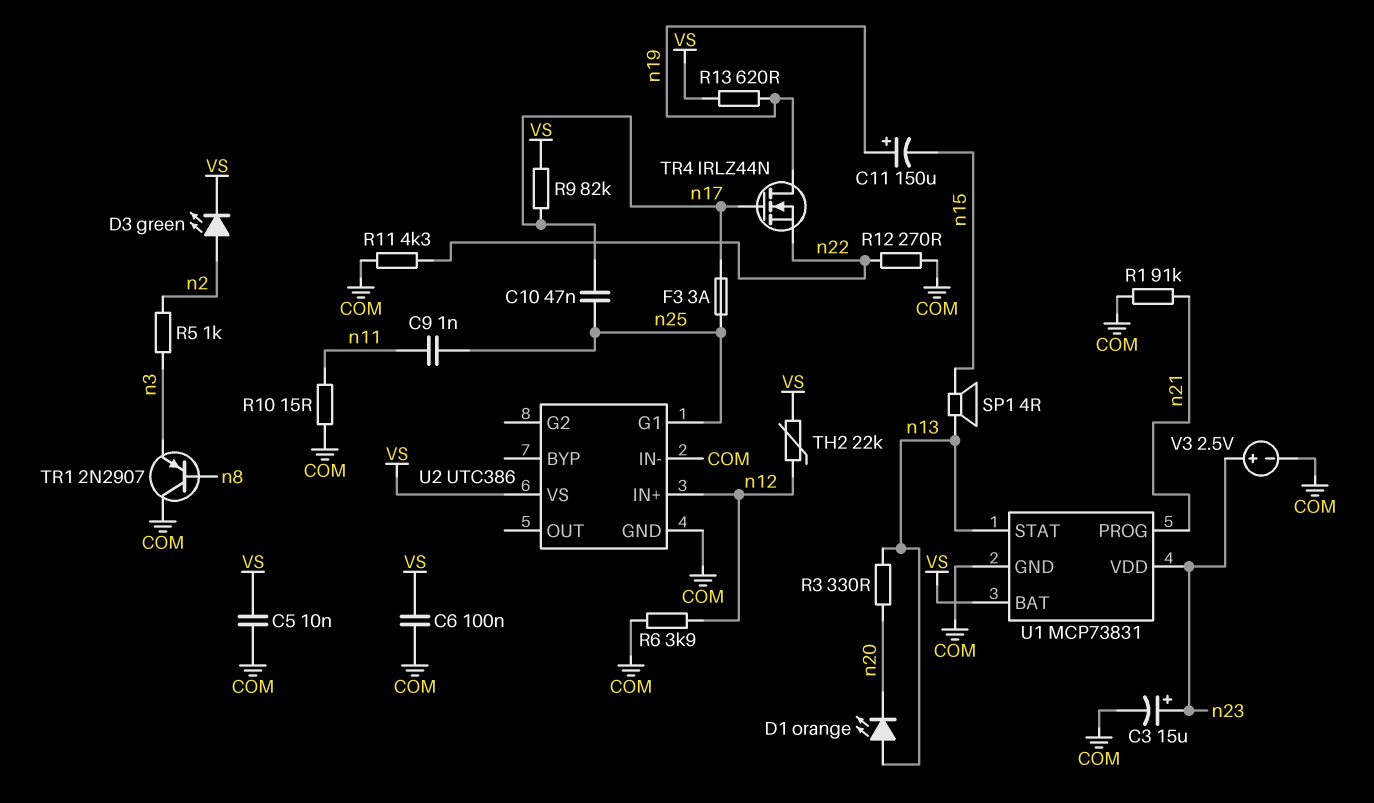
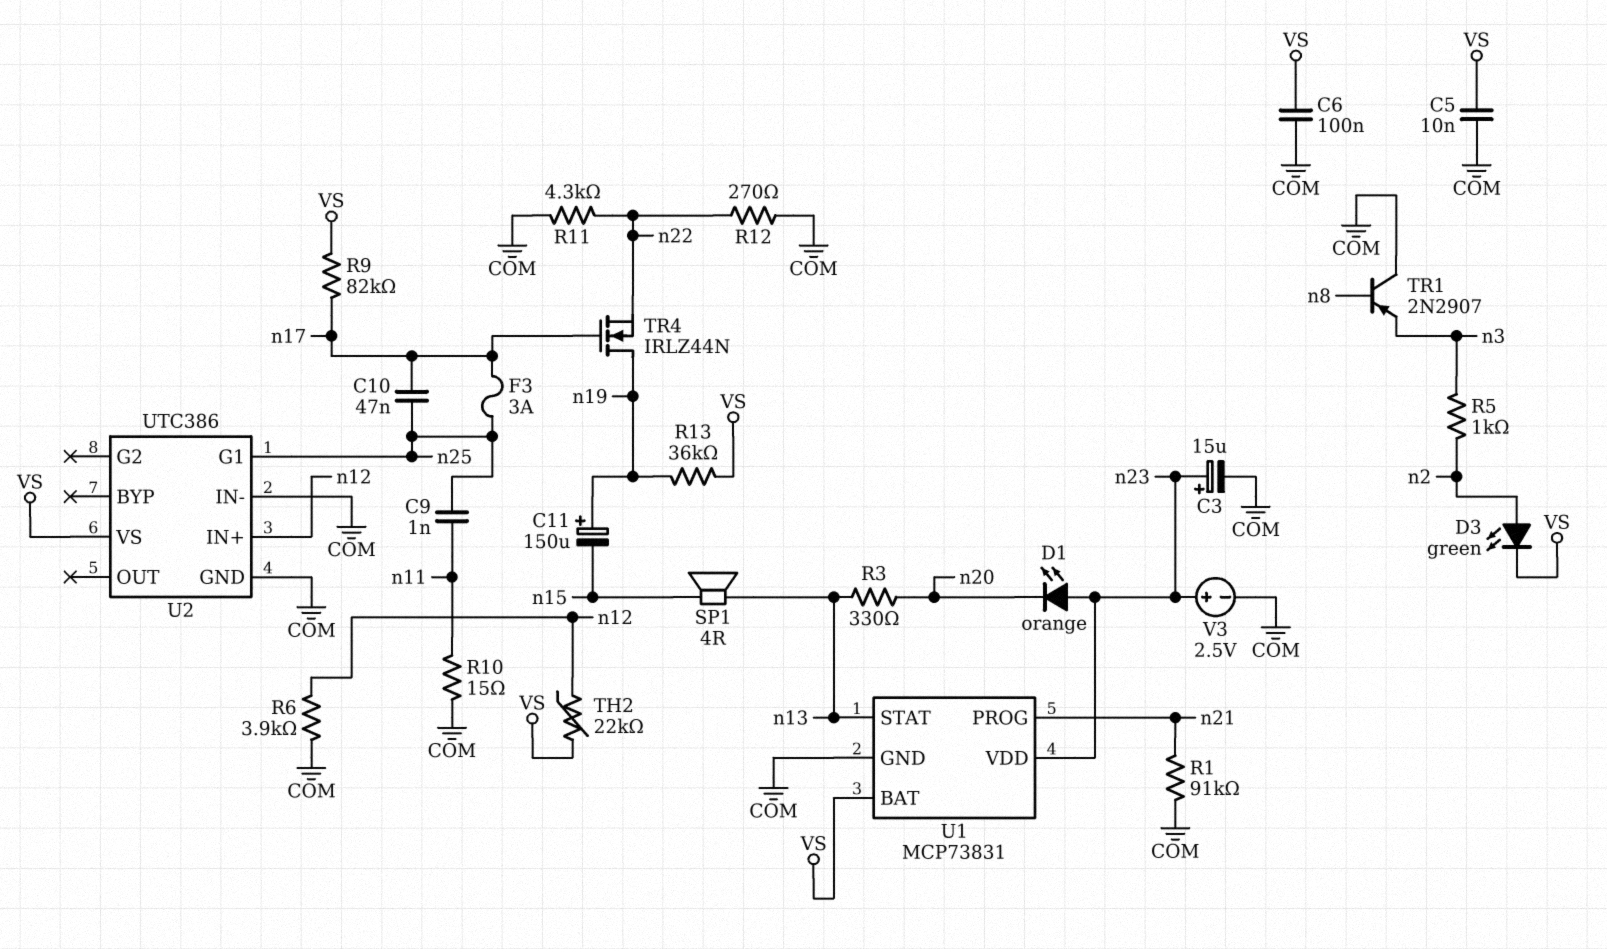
D1: LED orange (A n13, K n20) -> LED orange (A n23, K n20)
R13: 620 (VS, n19) -> 36k (VS, n19)

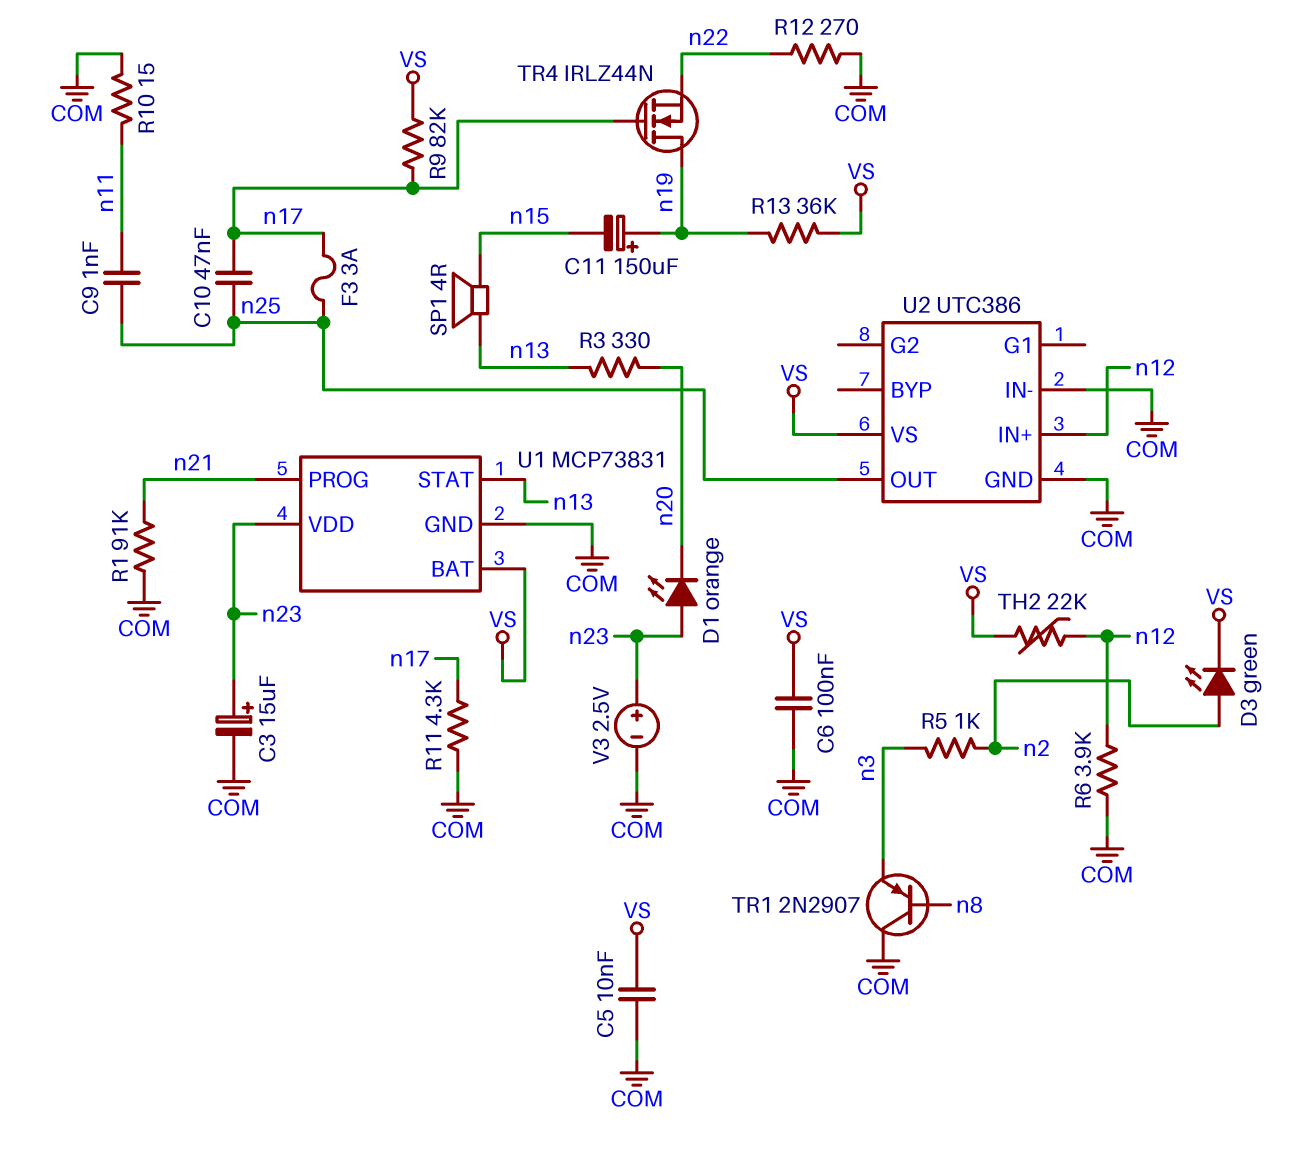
R11: 4.3k (COM, n22) -> 4.3k (COM, n17)
U2 pin G1: n25 -> none
U2 pin OUT: none -> n25

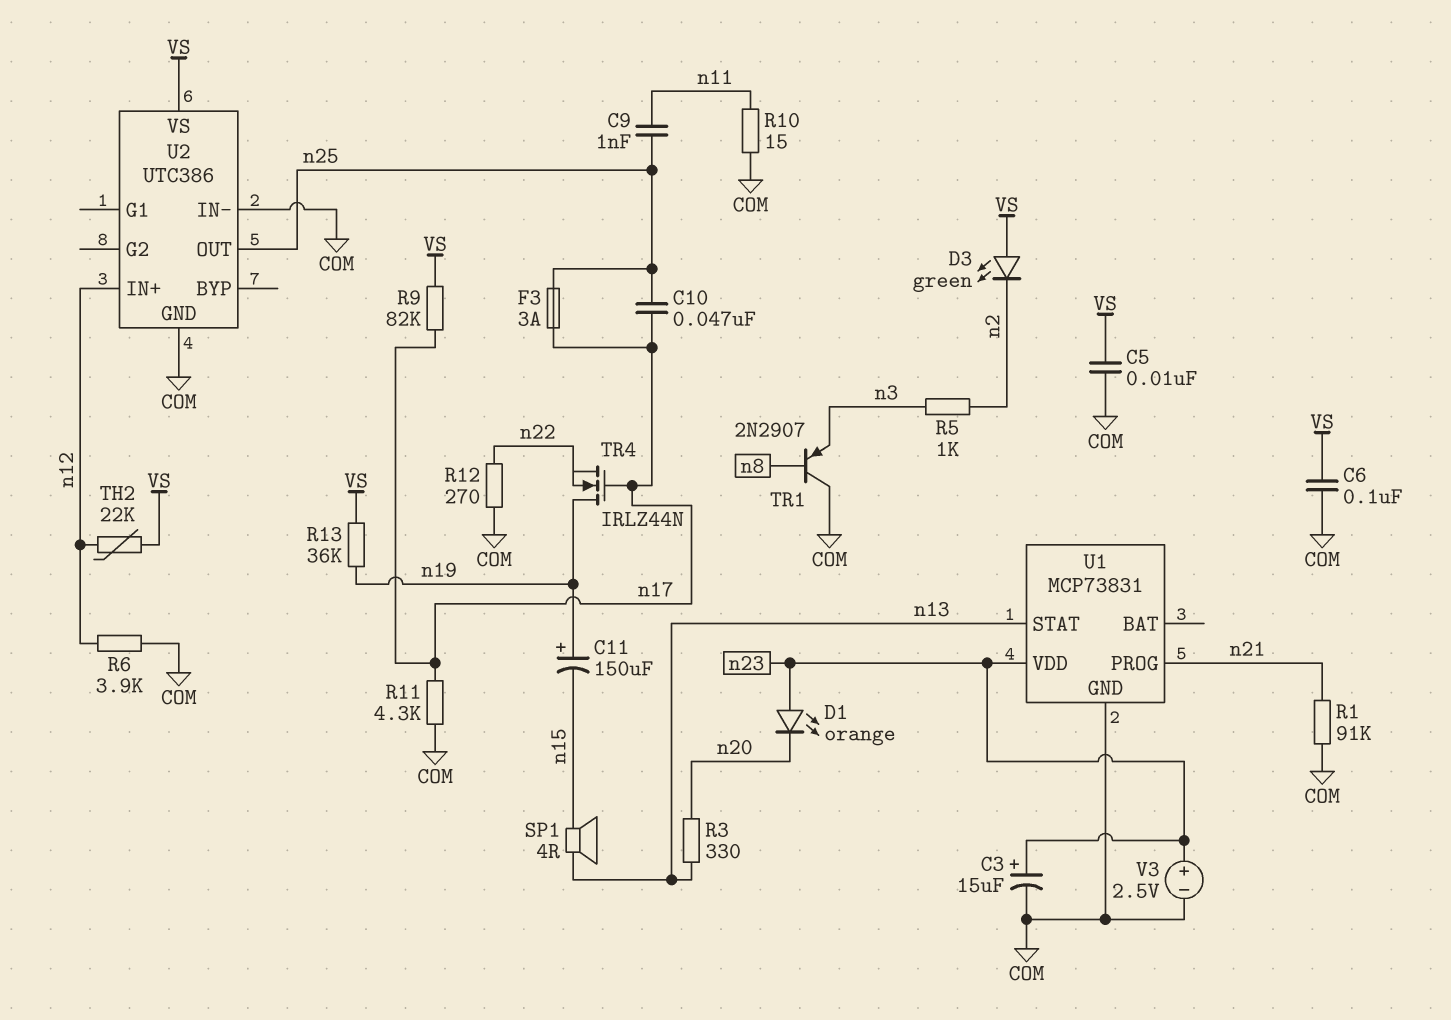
D3: LED green (A n2, K VS) -> LED green (A VS, K n2)
U1 pin BAT: VS -> none

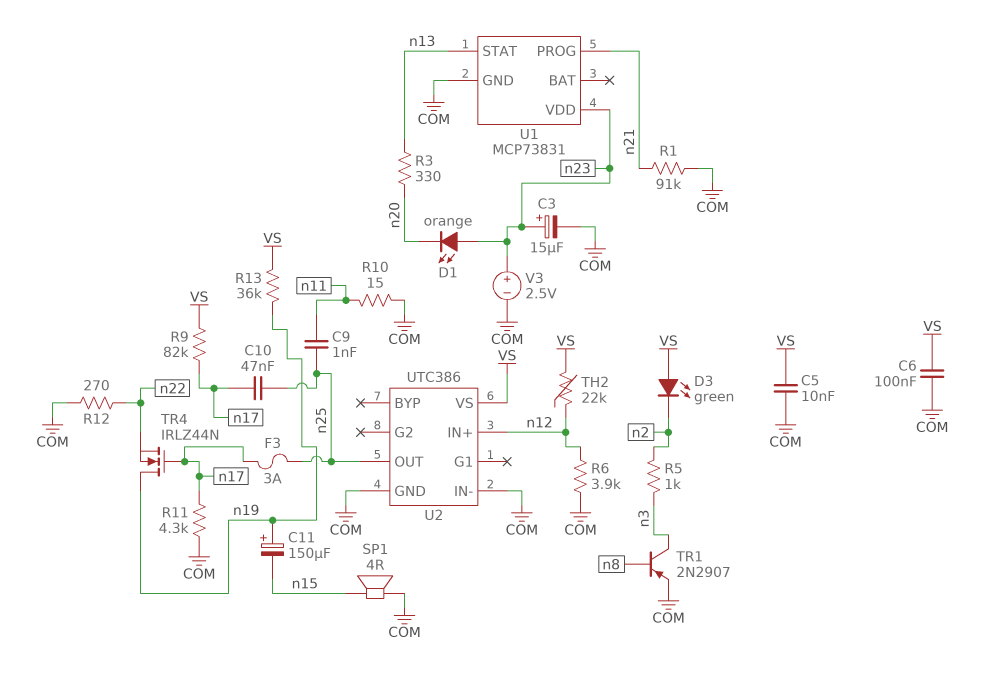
SP1: speaker 4R (n13, n15) -> speaker 4R (COM, n15)
TR1: PNP 2N2907 (B n8, C COM, E n3) -> PNP 2N2907 (B n8, C n3, E COM)

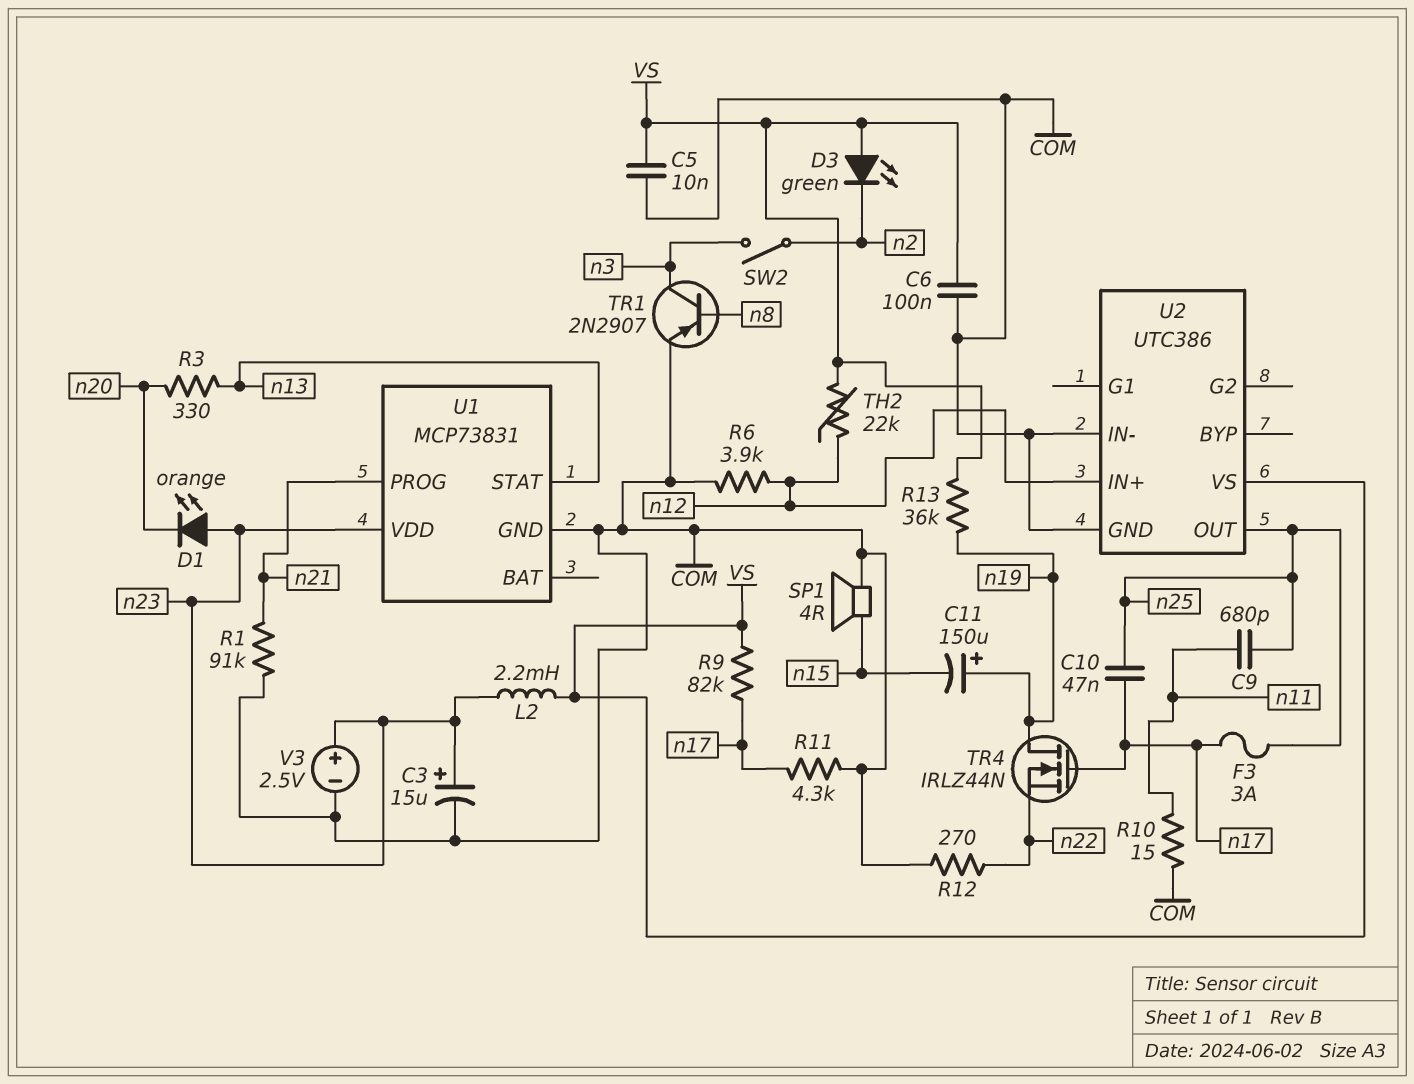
C9: 1nF (n11, n25) -> 680pF (n11, n25)
L2: none -> 2.2mH (VS, n23)
R5: 1k (n2, n3) -> none
SW2: none -> switch (n2, n3)

